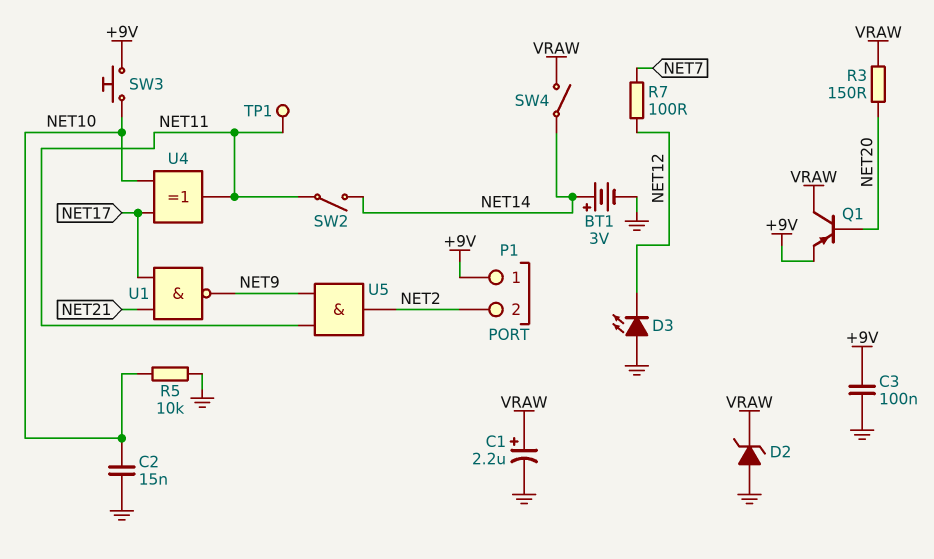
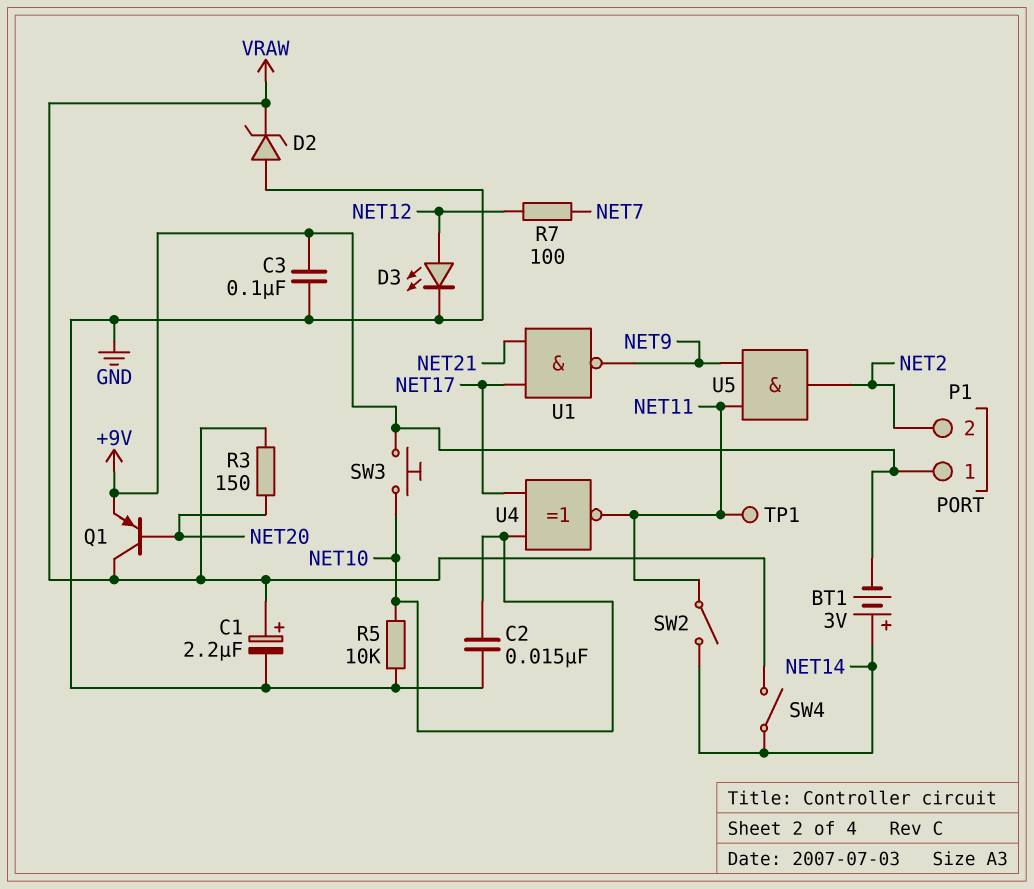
BT1: 3V (plus NET14, minus GND) -> 3V (plus NET14, minus +9V)
D3: LED (A GND, K NET12) -> LED (A NET12, K GND)
U4: XOR (in NET10, in NET17, out NET11) -> XNOR (in NET10, in NET17, out NET11)

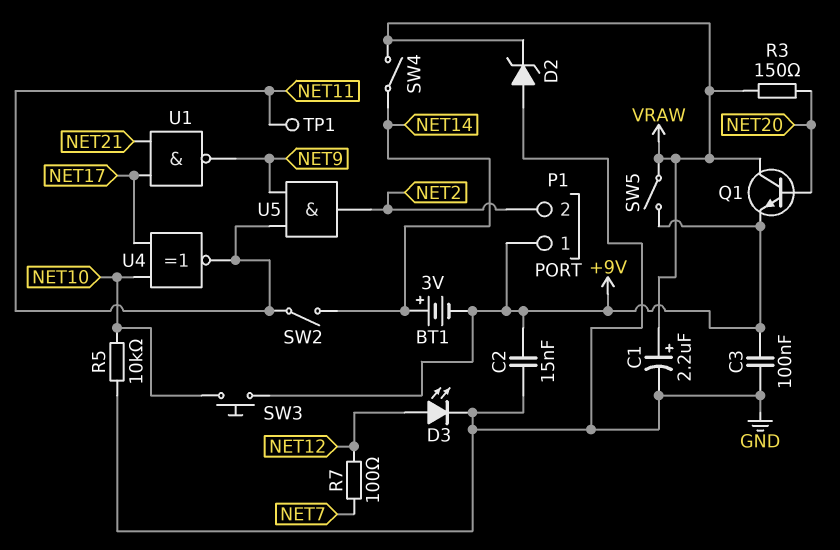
C2: 15nF (GND, NET10) -> 15nF (+9V, GND)
Q1: PNP (B NET20, C VRAW, E +9V) -> NPN (B NET20, C VRAW, E +9V)
SW5: none -> switch (+9V, VRAW)

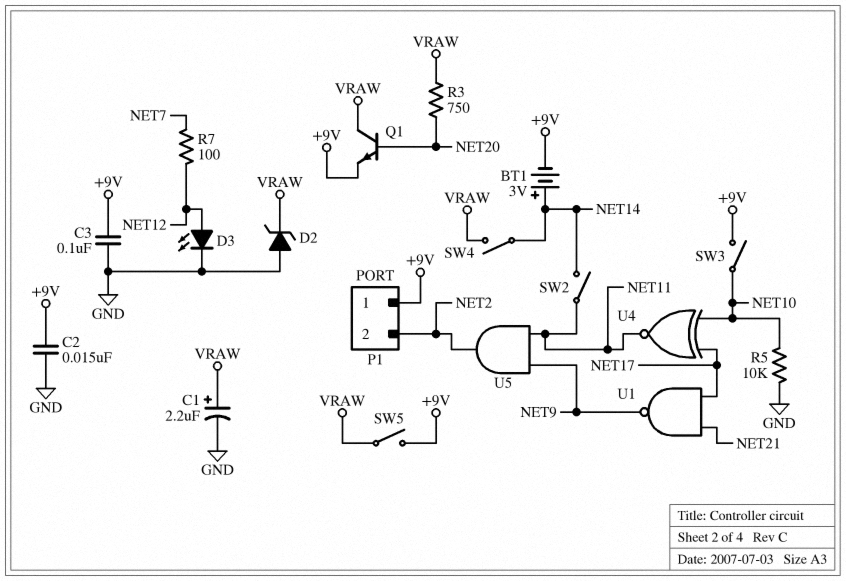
R3: 150 (NET20, VRAW) -> 750 (NET20, VRAW)
SW3: button (+9V, NET10) -> switch (+9V, NET10)
TP1: test point (NET11) -> none

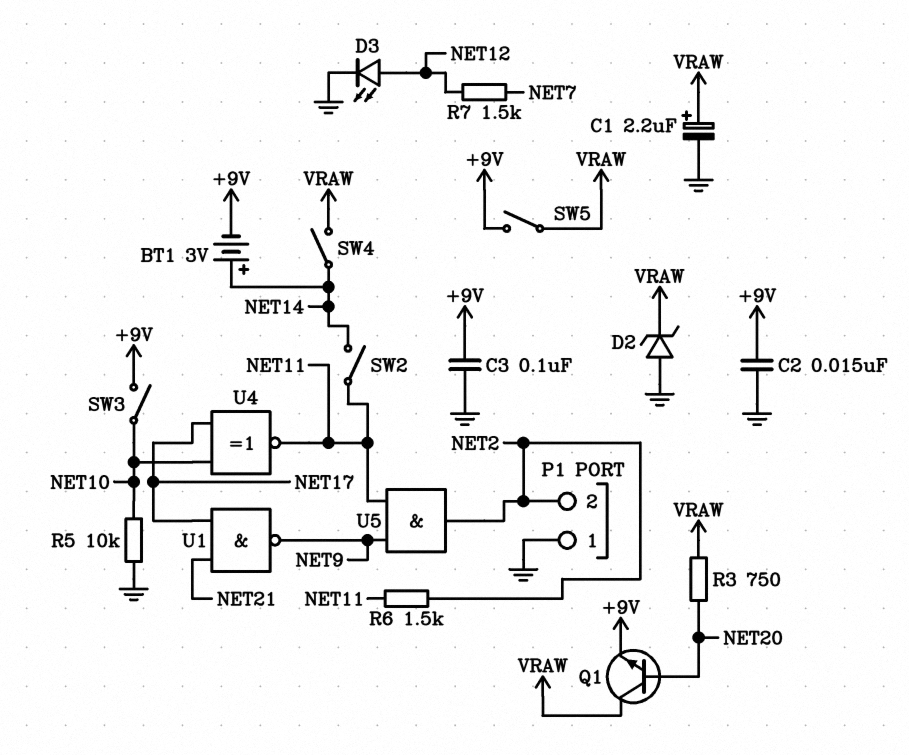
P1 pin 1: +9V -> GND
R6: none -> 1.5k (NET2, NET11)
R7: 100 (NET7, NET12) -> 1.5k (NET7, NET12)

